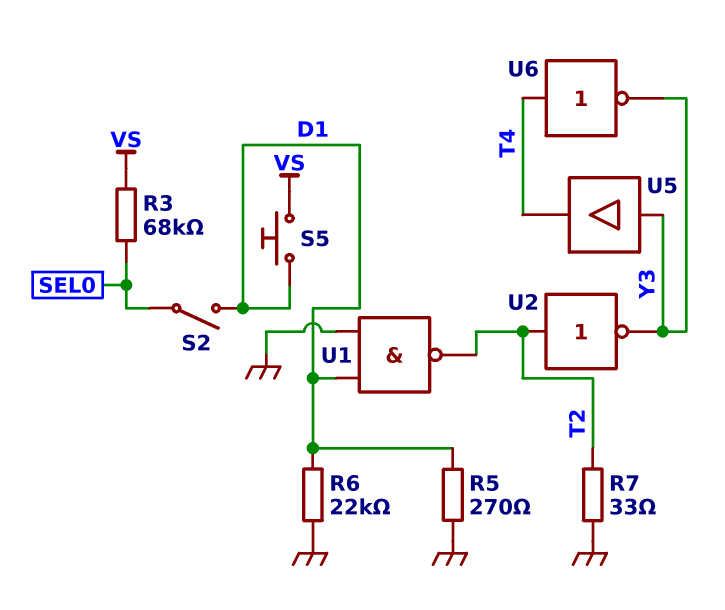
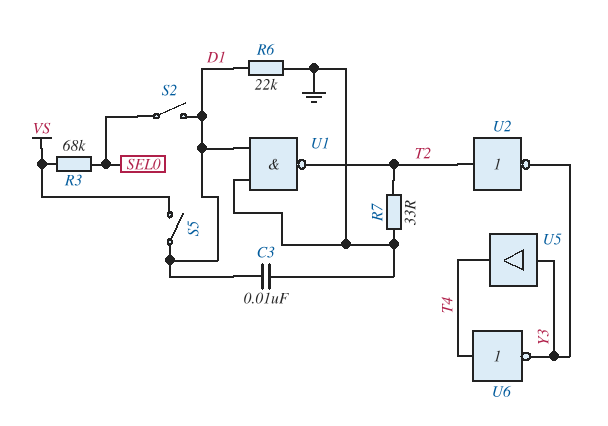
C3: none -> 10nF (D1, GND)
R5: 270 (D1, GND) -> none
S5: button (D1, VS) -> switch (D1, VS)

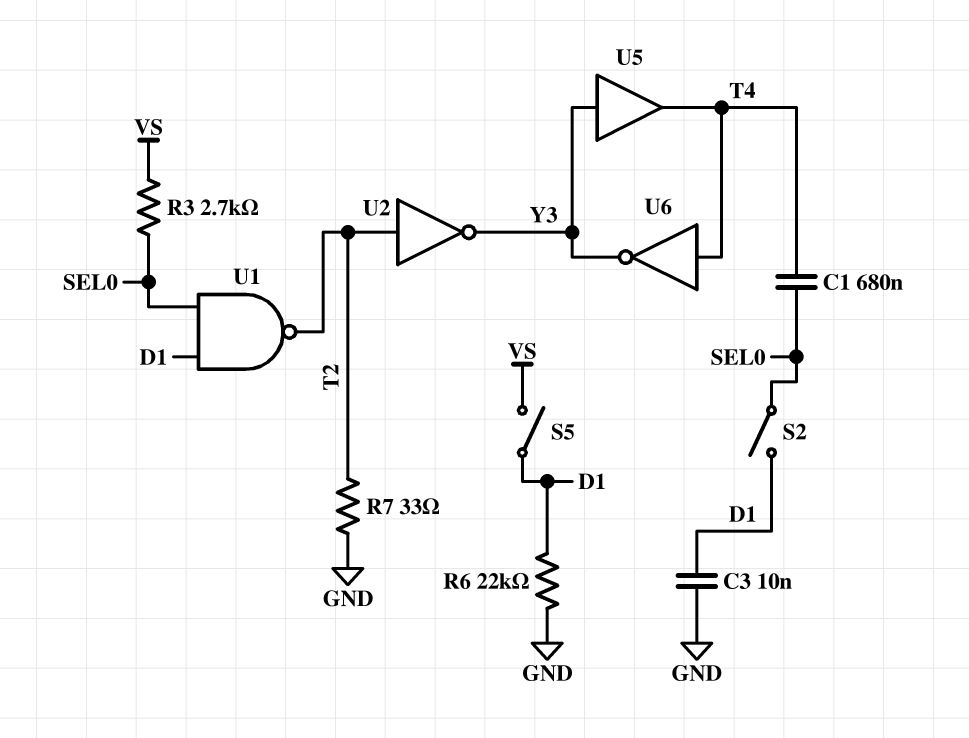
C1: none -> 680nF (SEL0, T4)
R3: 68k (SEL0, VS) -> 2.7k (SEL0, VS)
U1: NAND (in D1, in GND, out T2) -> NAND (in D1, in SEL0, out T2)

